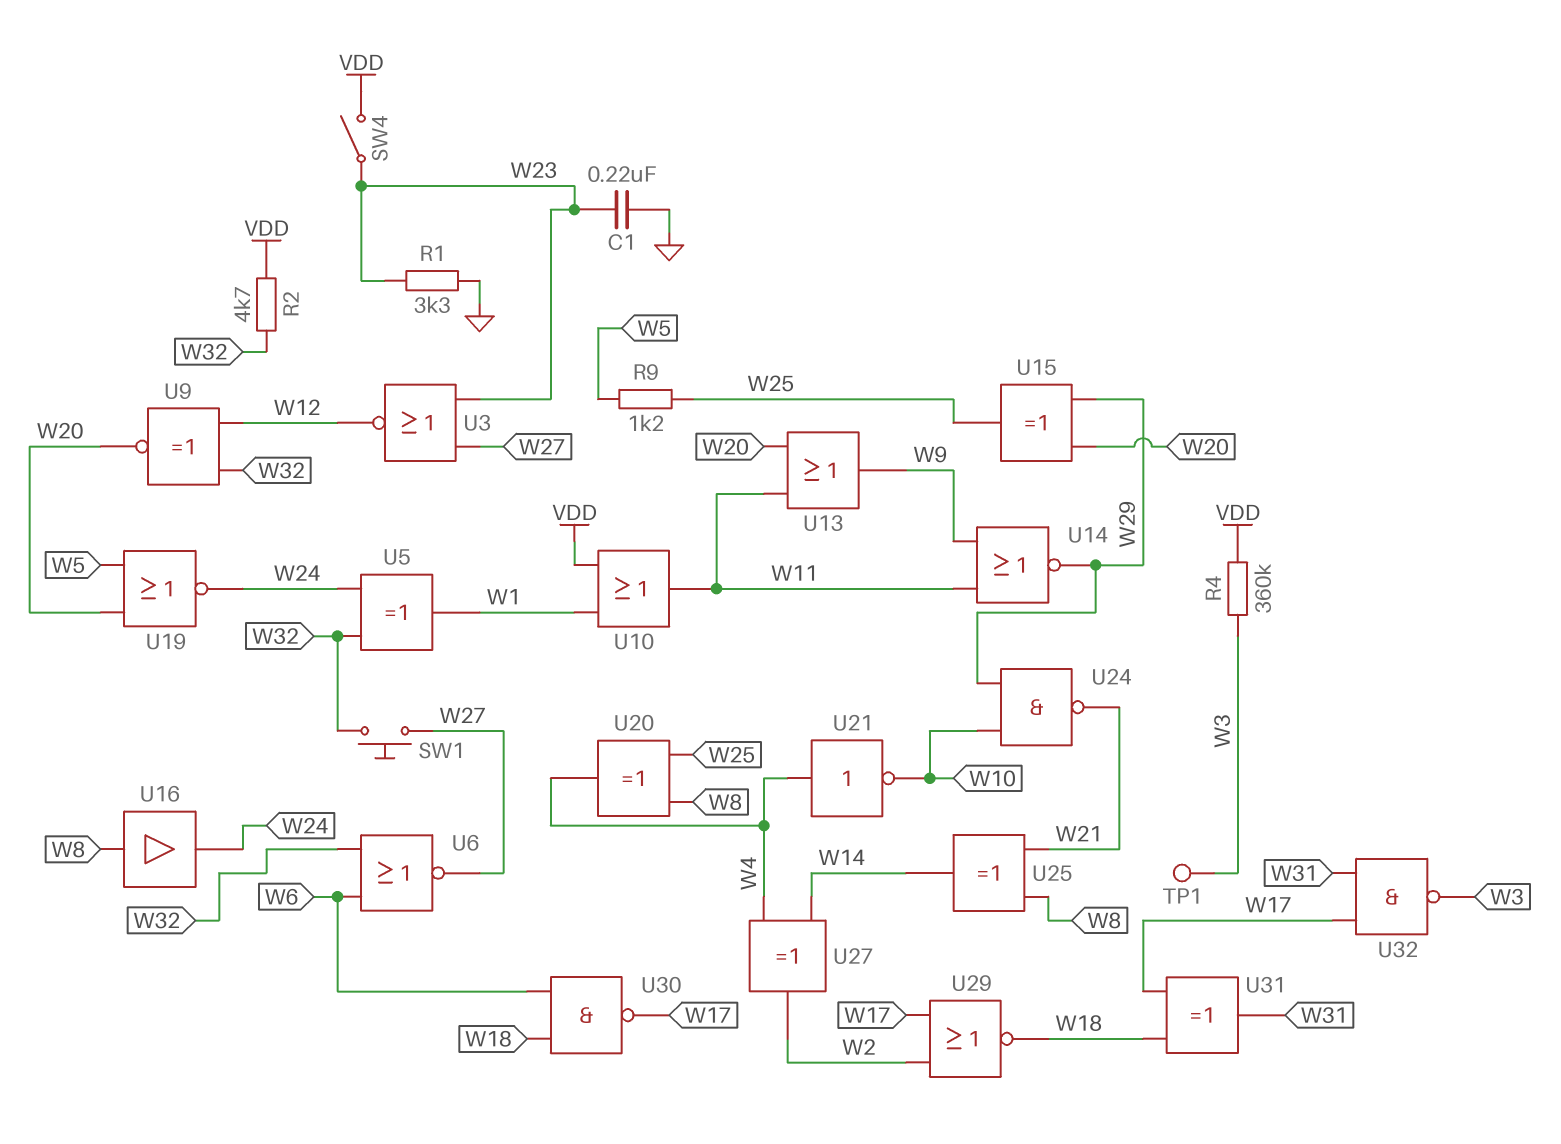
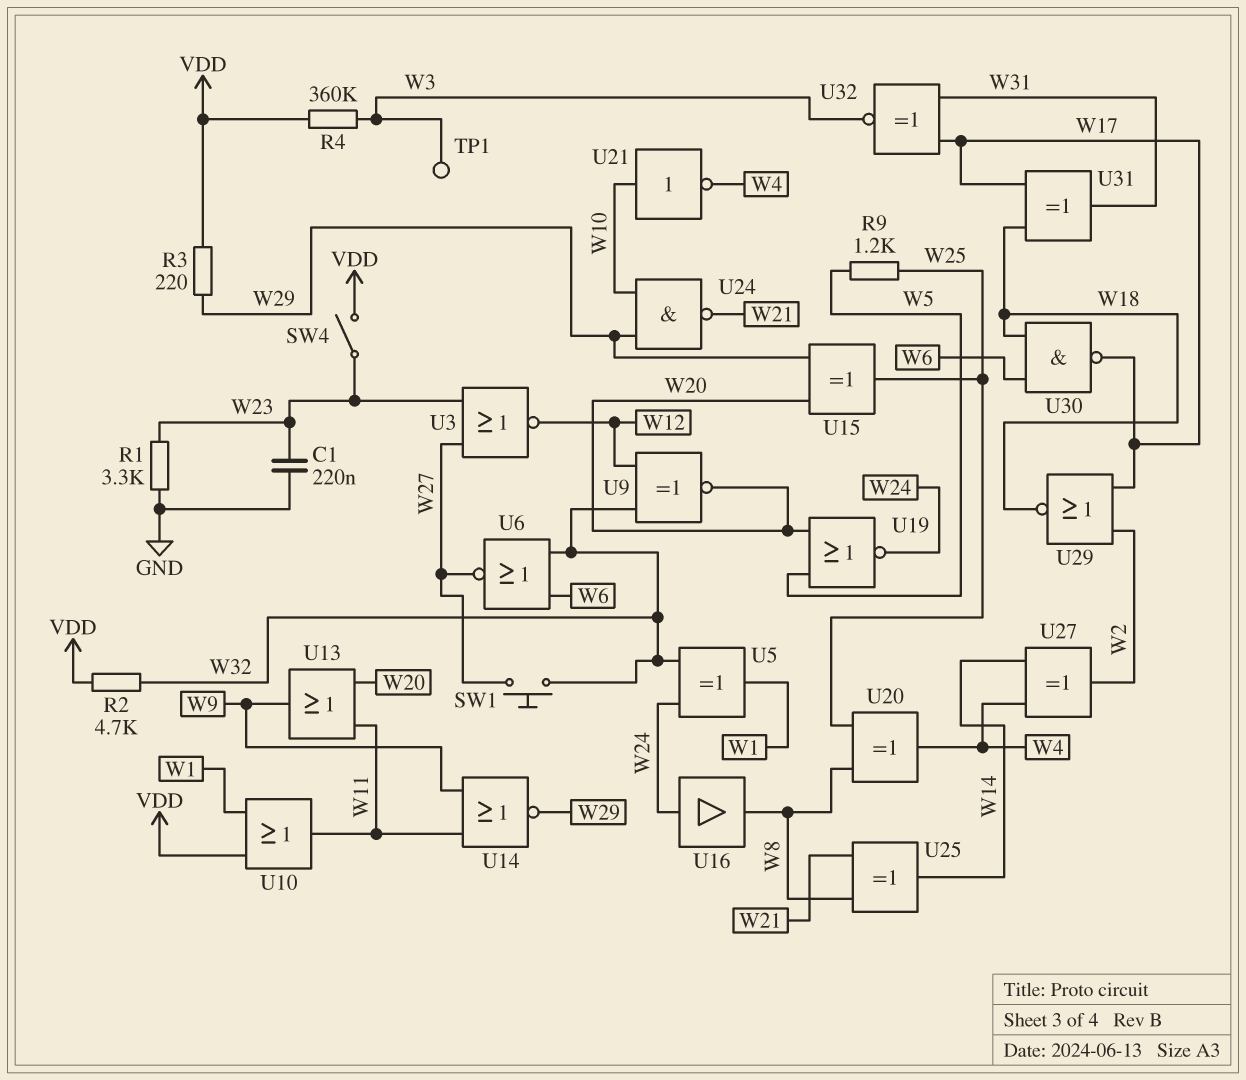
R3: none -> 220 (VDD, W29)
U16: buffer (in W8, out W24) -> buffer (in W24, out W8)
U21: NOT (in W4, out W10) -> NOT (in W10, out W4)
U32: NAND (in W17, in W31, out W3) -> XNOR (in W17, in W31, out W3)

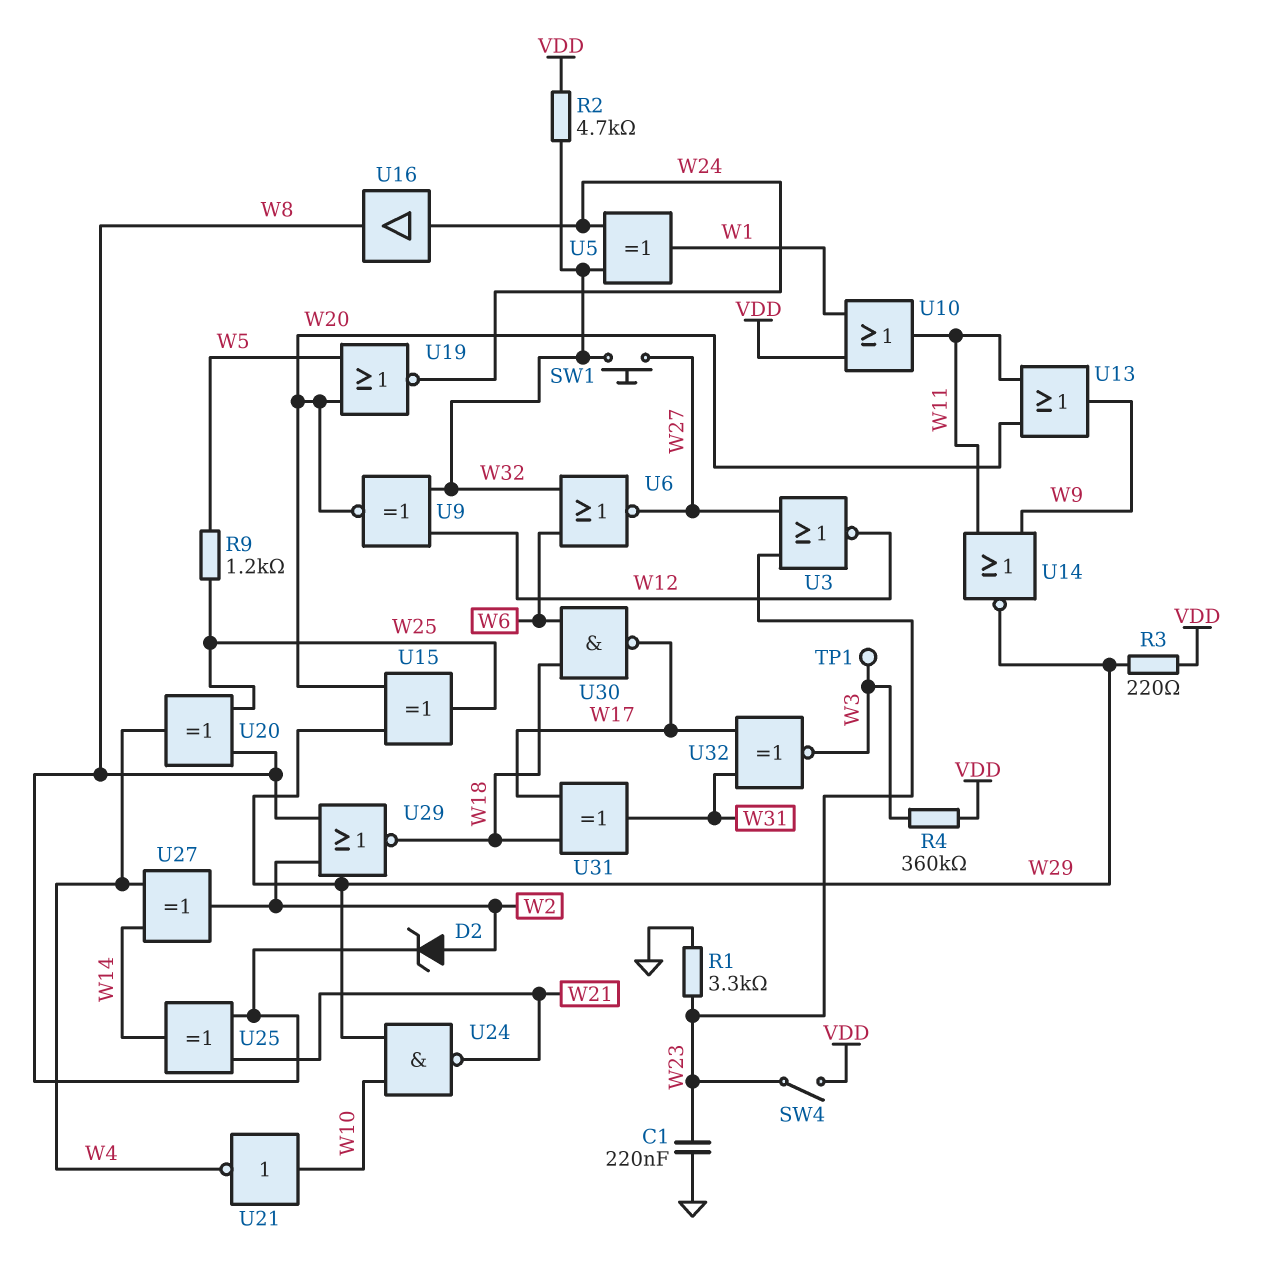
D2: none -> zener (A W2, K W8)
U29: NOR (in W2, in W17, out W18) -> NOR (in W2, in W8, out W18)

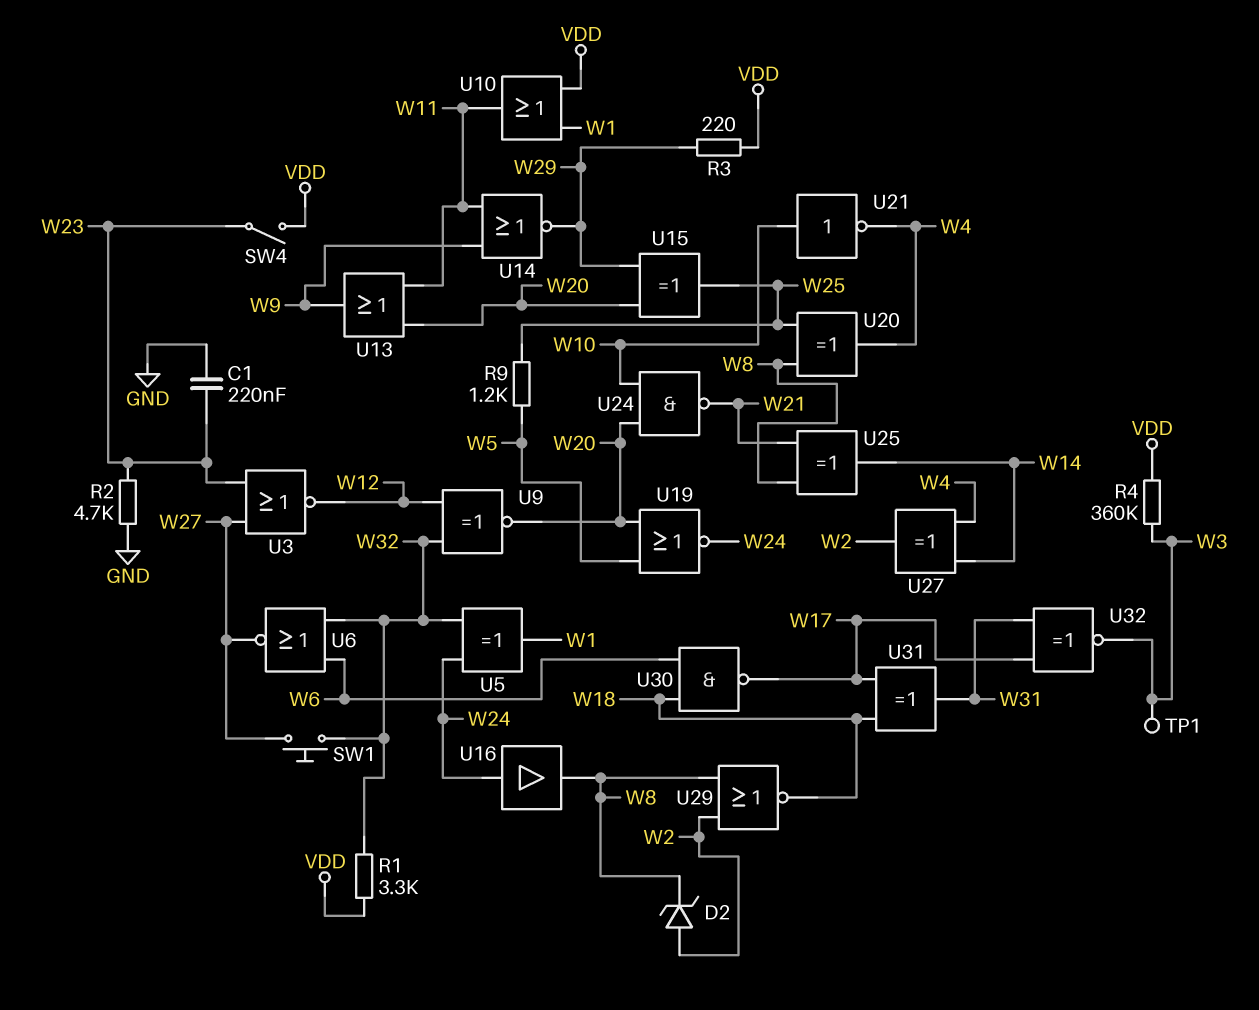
R1: 3.3k (GND, W23) -> 3.3k (VDD, W32)
R2: 4.7k (VDD, W32) -> 4.7k (GND, W23)
U24: NAND (in W10, in W29, out W21) -> NAND (in W10, in W20, out W21)

